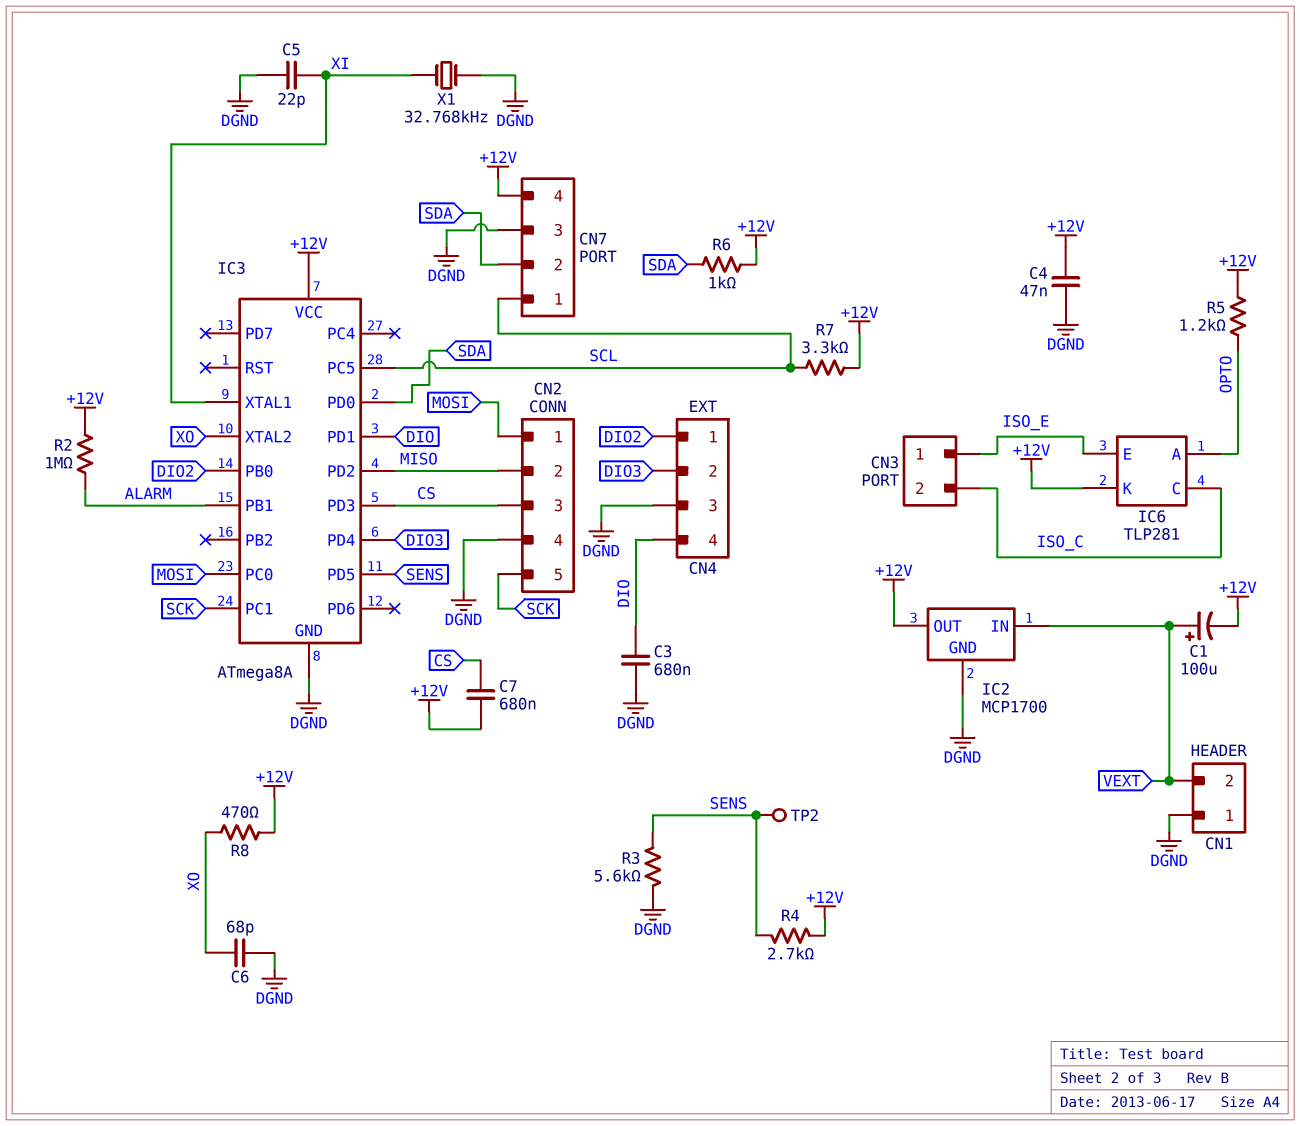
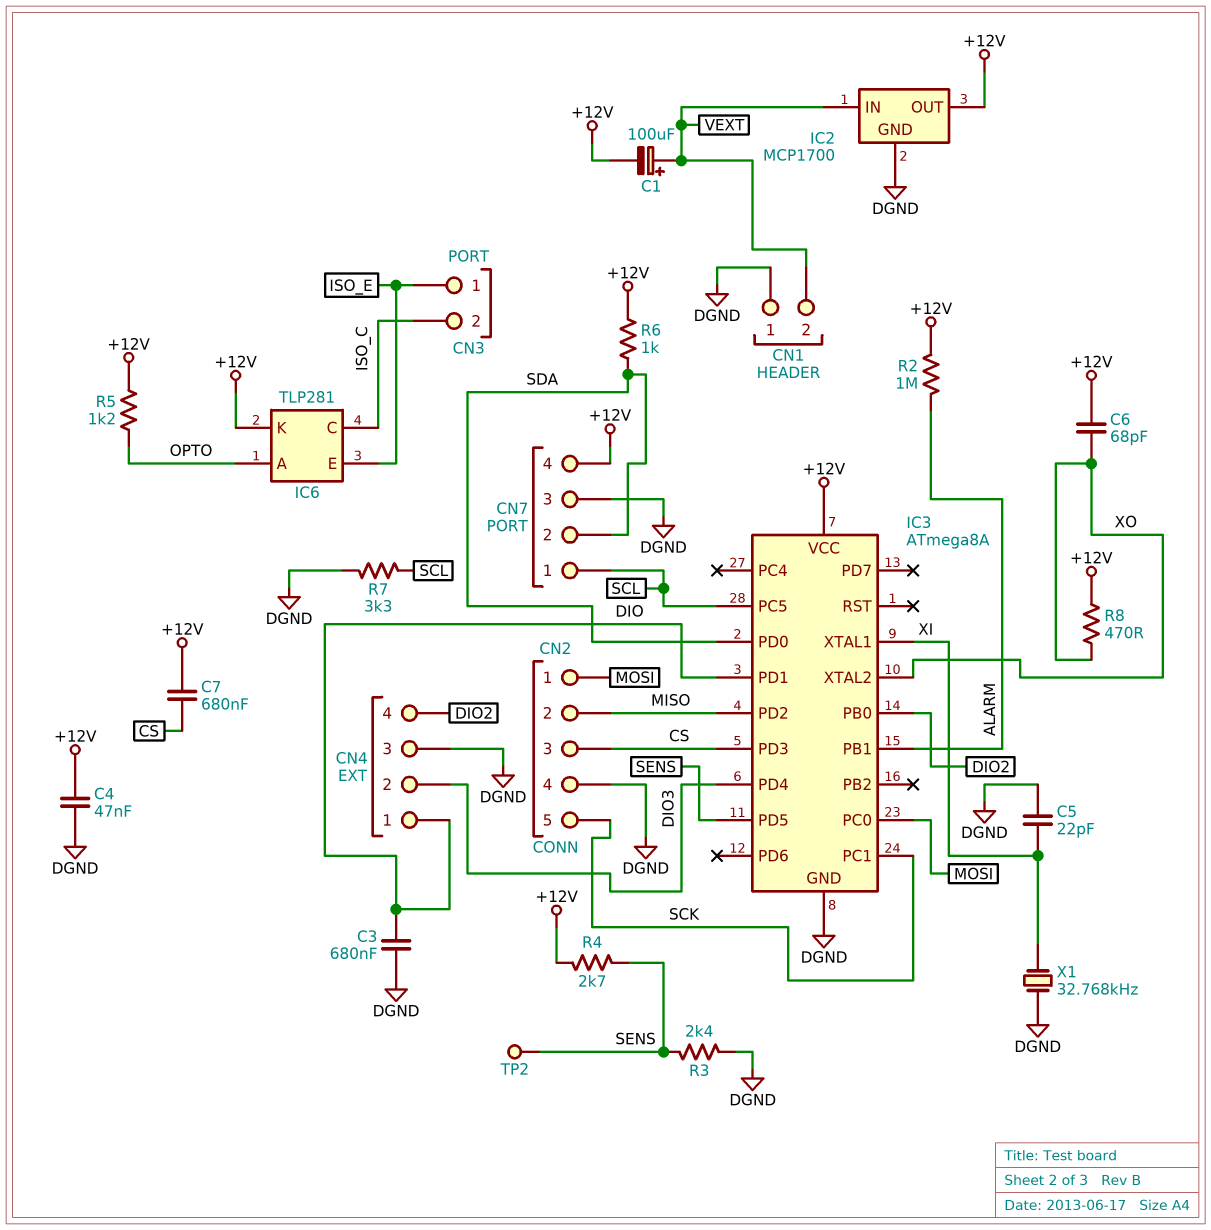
C6: 68pF (DGND, XO) -> 68pF (+12V, XO)
CN4 pin 1: DIO2 -> DIO
CN4 pin 4: DIO -> DIO2
R3: 5.6k (DGND, SENS) -> 2.4k (DGND, SENS)
R7: 3.3k (+12V, SCL) -> 3.3k (DGND, SCL)

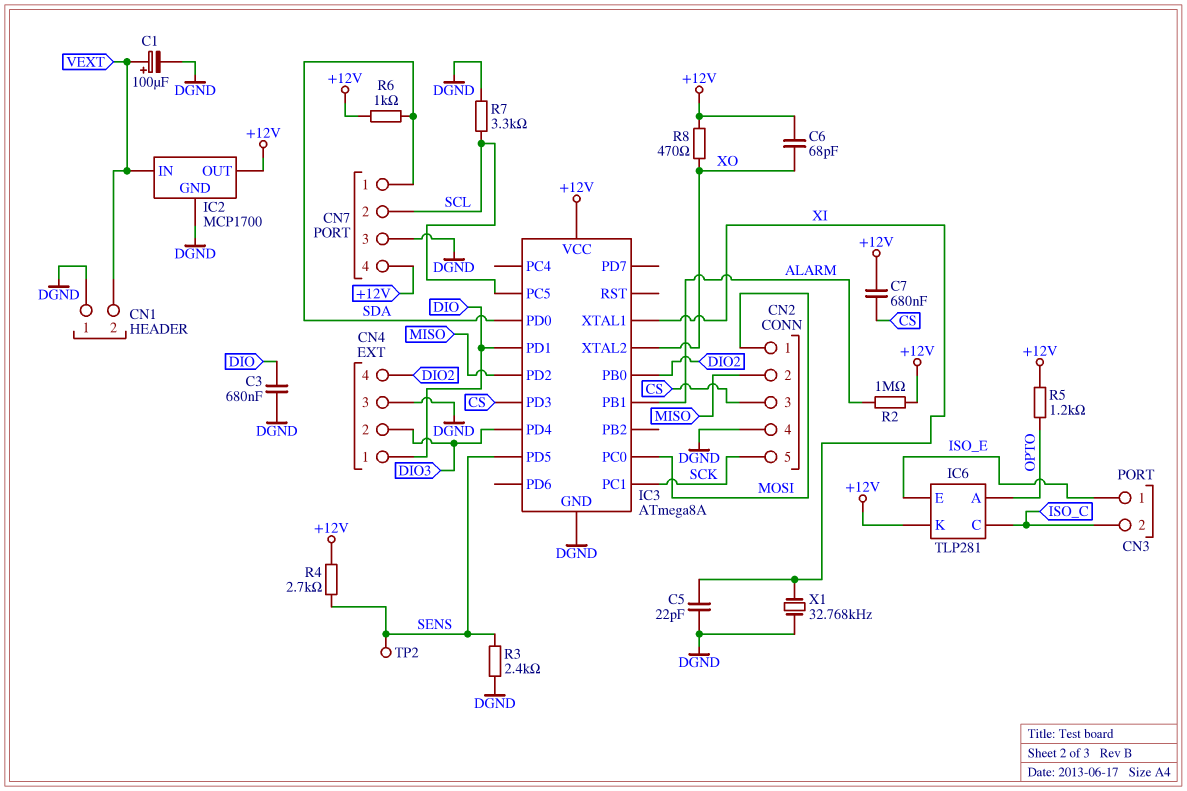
C1: 100uF (plus VEXT, minus +12V) -> 100uF (plus VEXT, minus DGND)
C4: 47nF (+12V, DGND) -> none
CN7 pin 1: SCL -> SDA
CN7 pin 2: SDA -> SCL

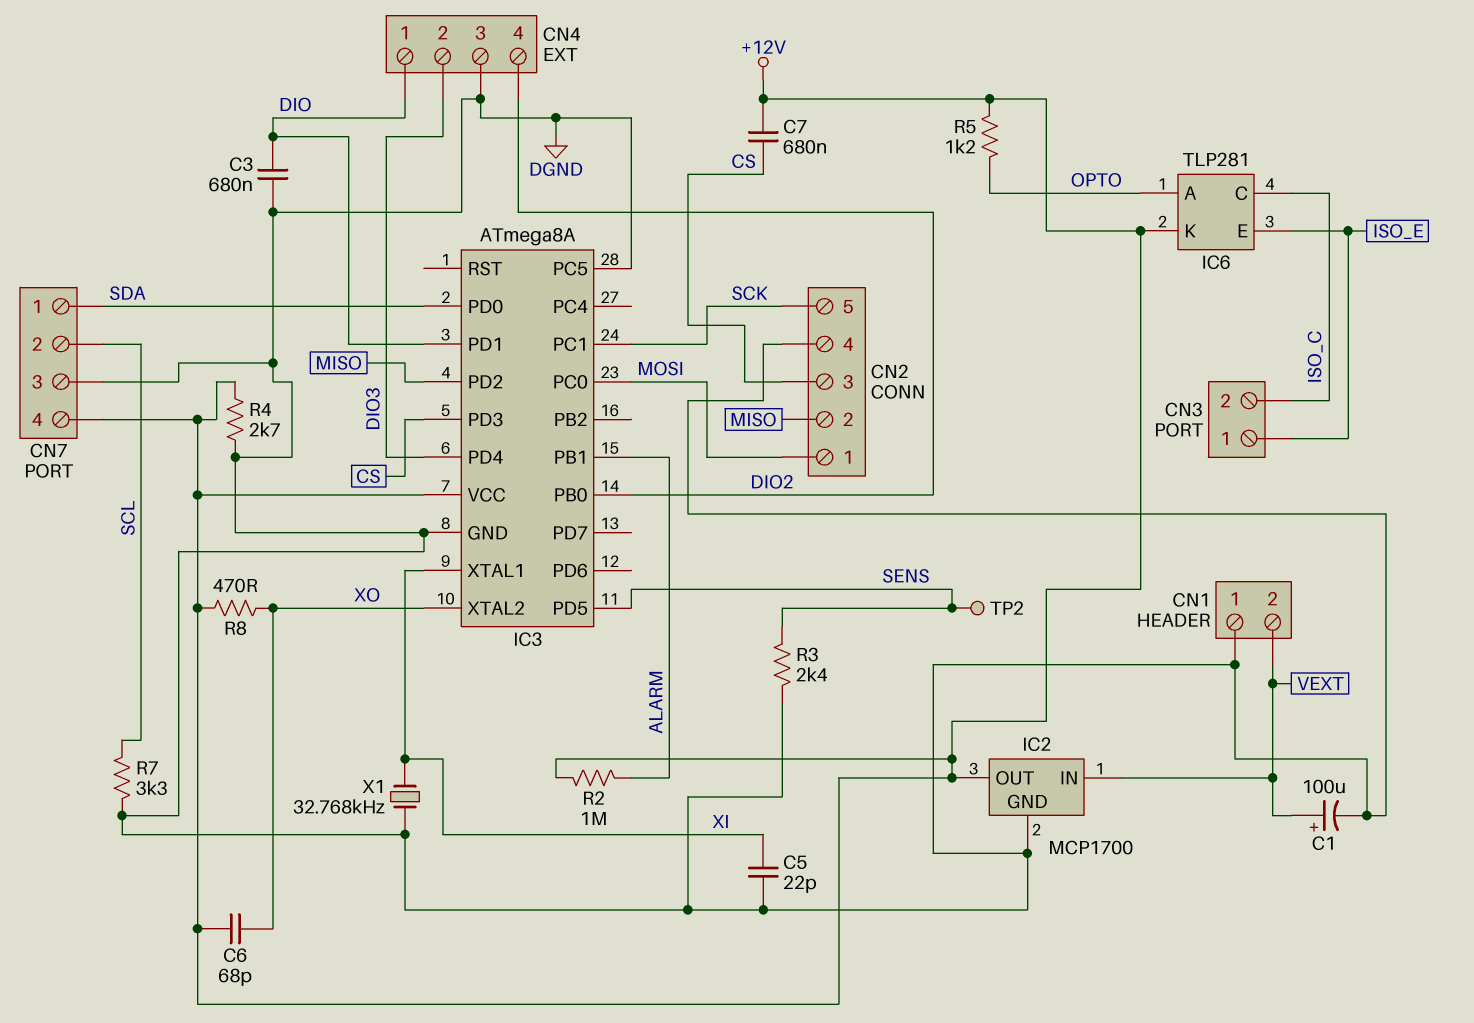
IC3 pin PC5: SCL -> DGND
R4: 2.7k (+12V, SENS) -> 2.7k (+12V, DGND)
R6: 1k (+12V, SDA) -> none

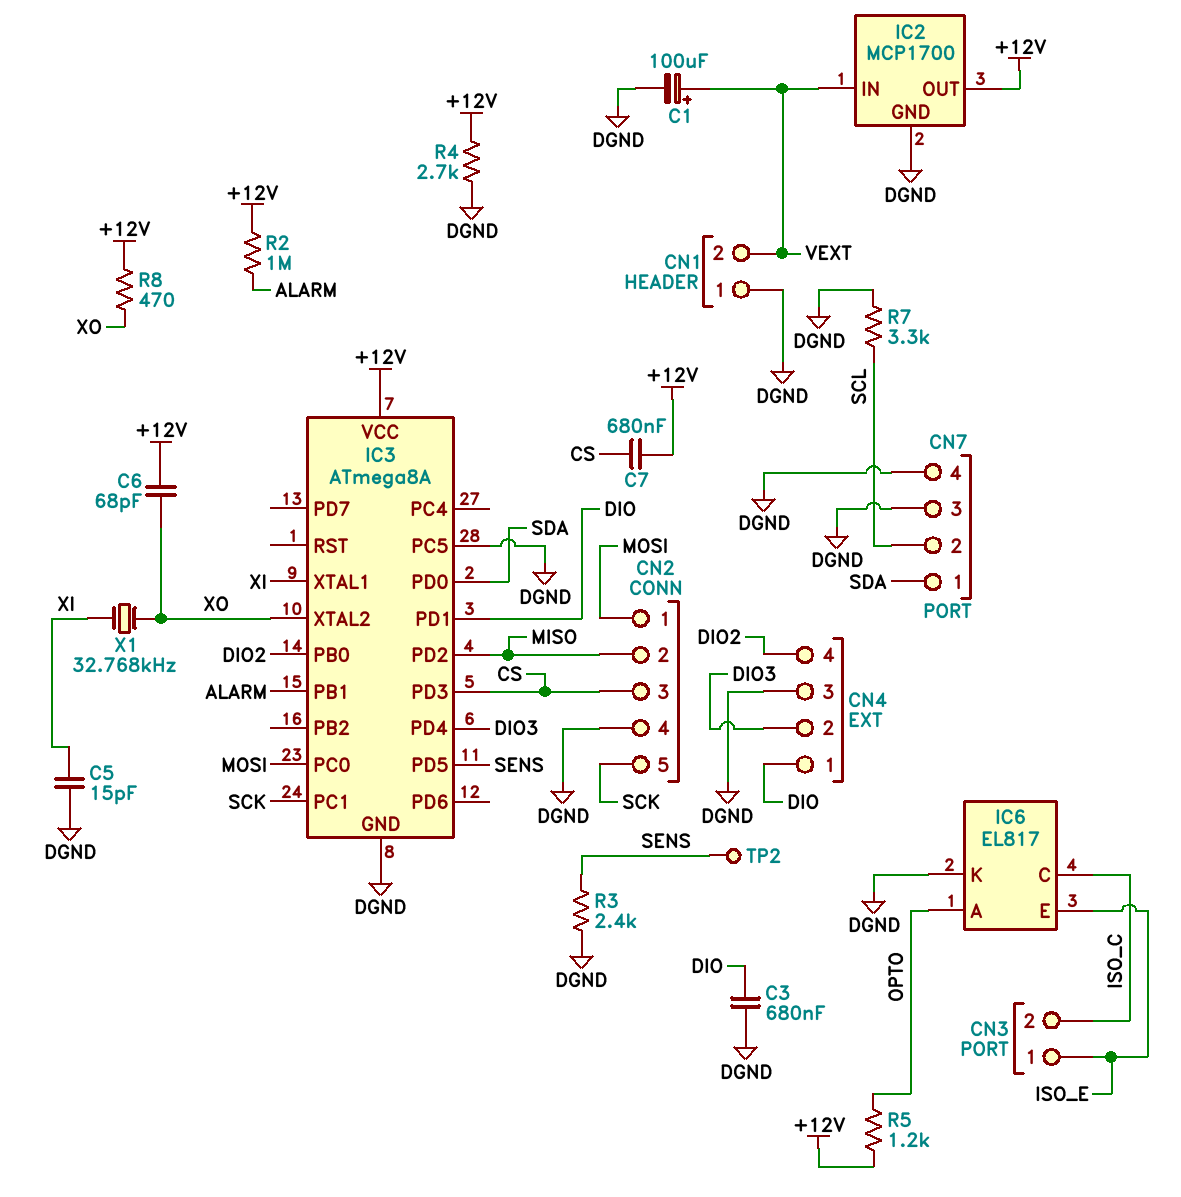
C5: 22pF (DGND, XI) -> 15pF (DGND, XI)
CN7 pin 4: +12V -> DGND
IC6: TLP281 -> EL817
IC6 pin K: +12V -> DGND
X1: 32.768kHz (DGND, XI) -> 32.768kHz (XI, XO)

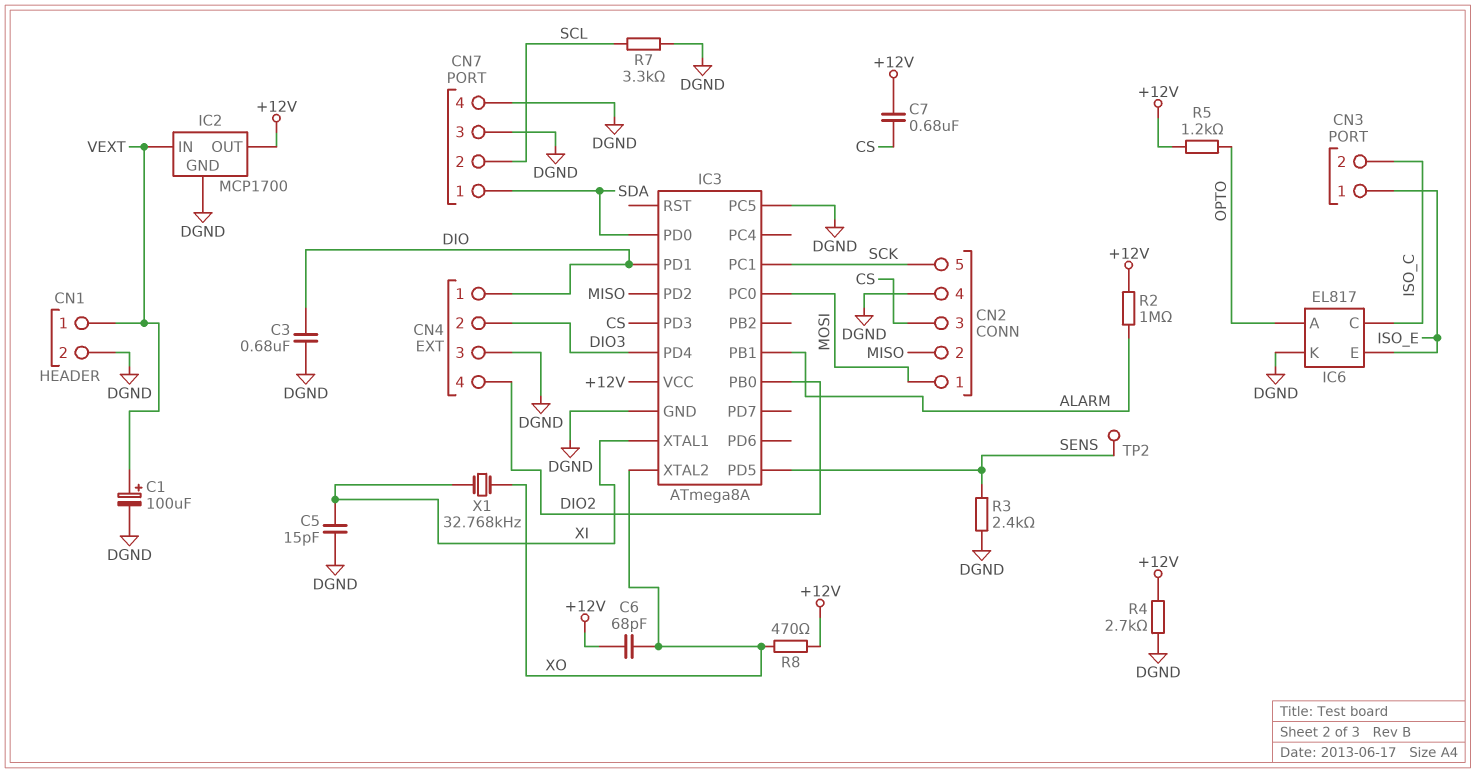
CN1 pin 1: DGND -> VEXT
CN1 pin 2: VEXT -> DGND

